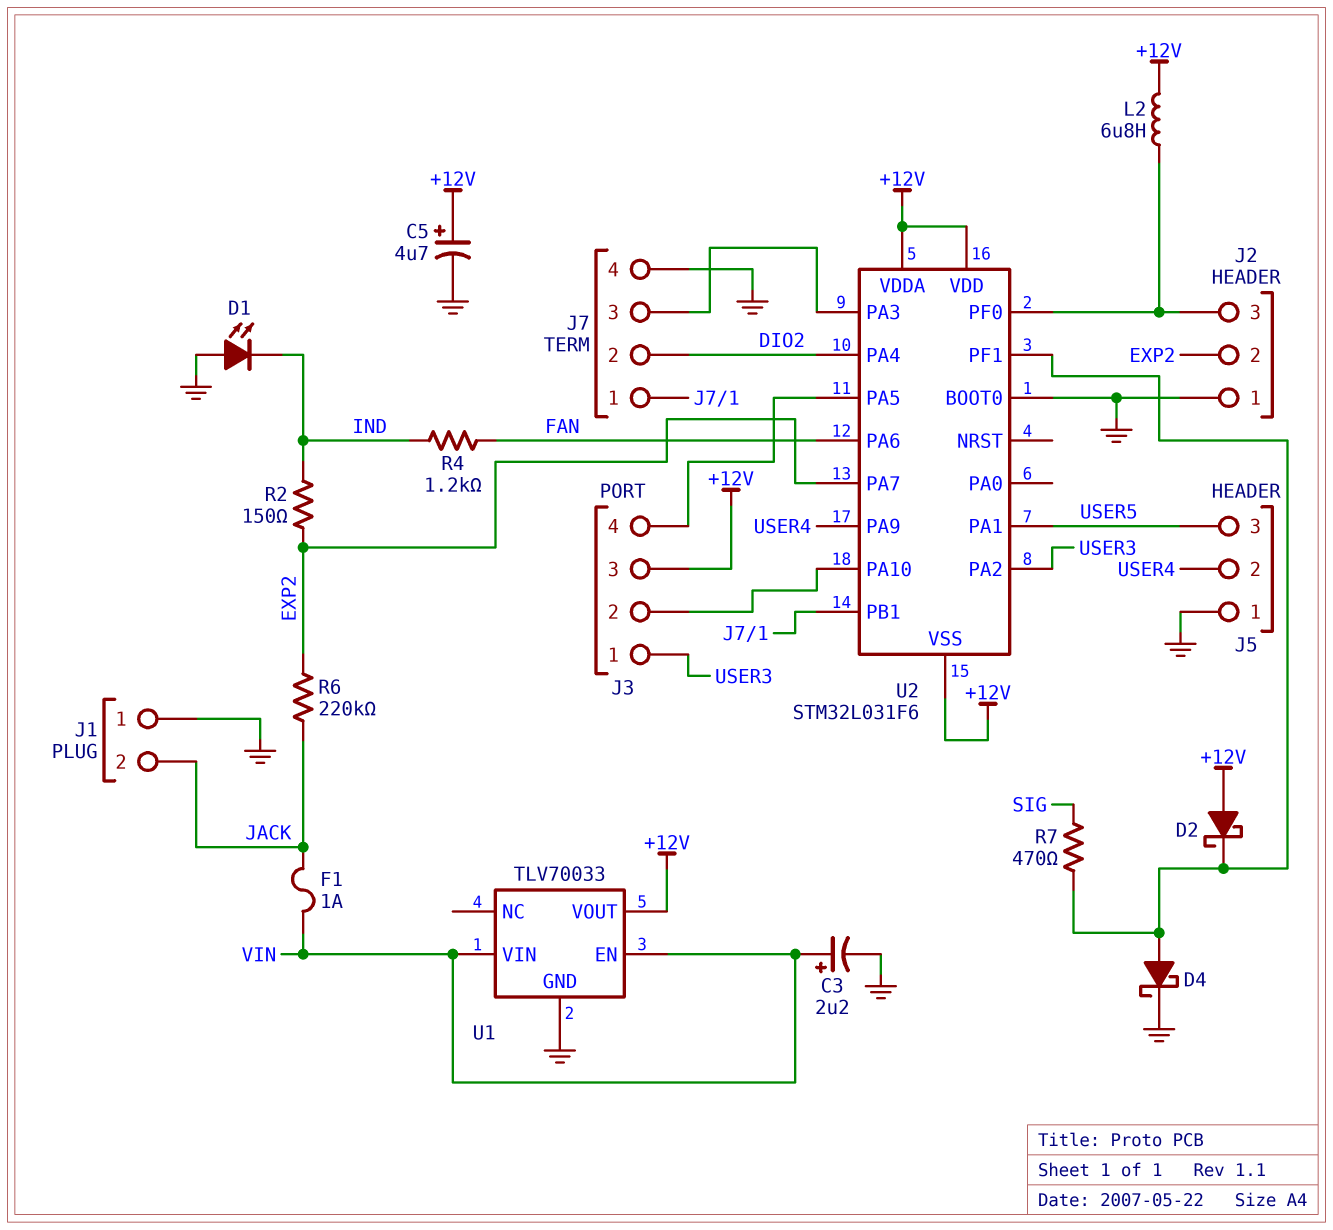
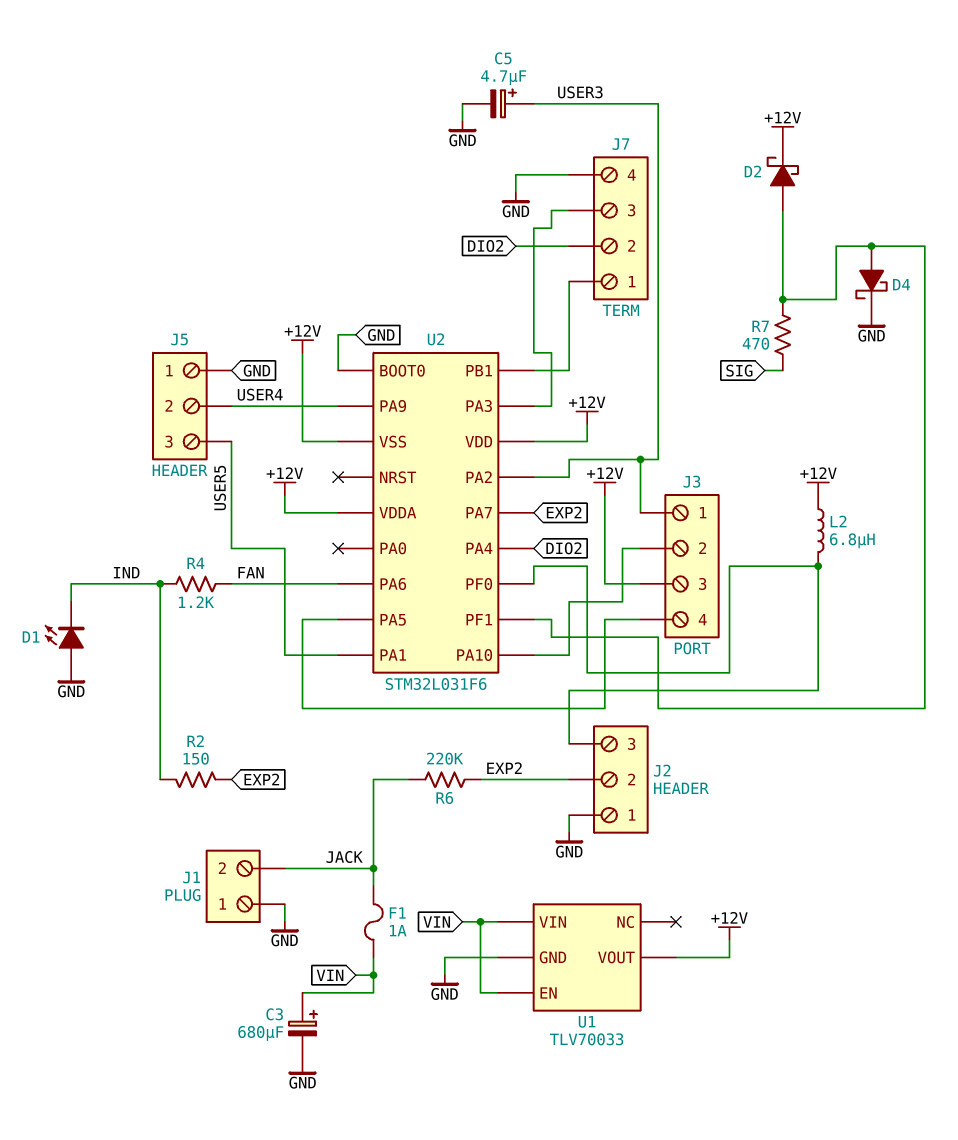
C3: 2.2uF (plus VIN, minus GND) -> 680uF (plus VIN, minus GND)
C5: 4.7uF (plus +12V, minus GND) -> 4.7uF (plus USER3, minus GND)
D2: schottky (A +12V, K U2/PF1) -> schottky (A U2/PF1, K +12V)

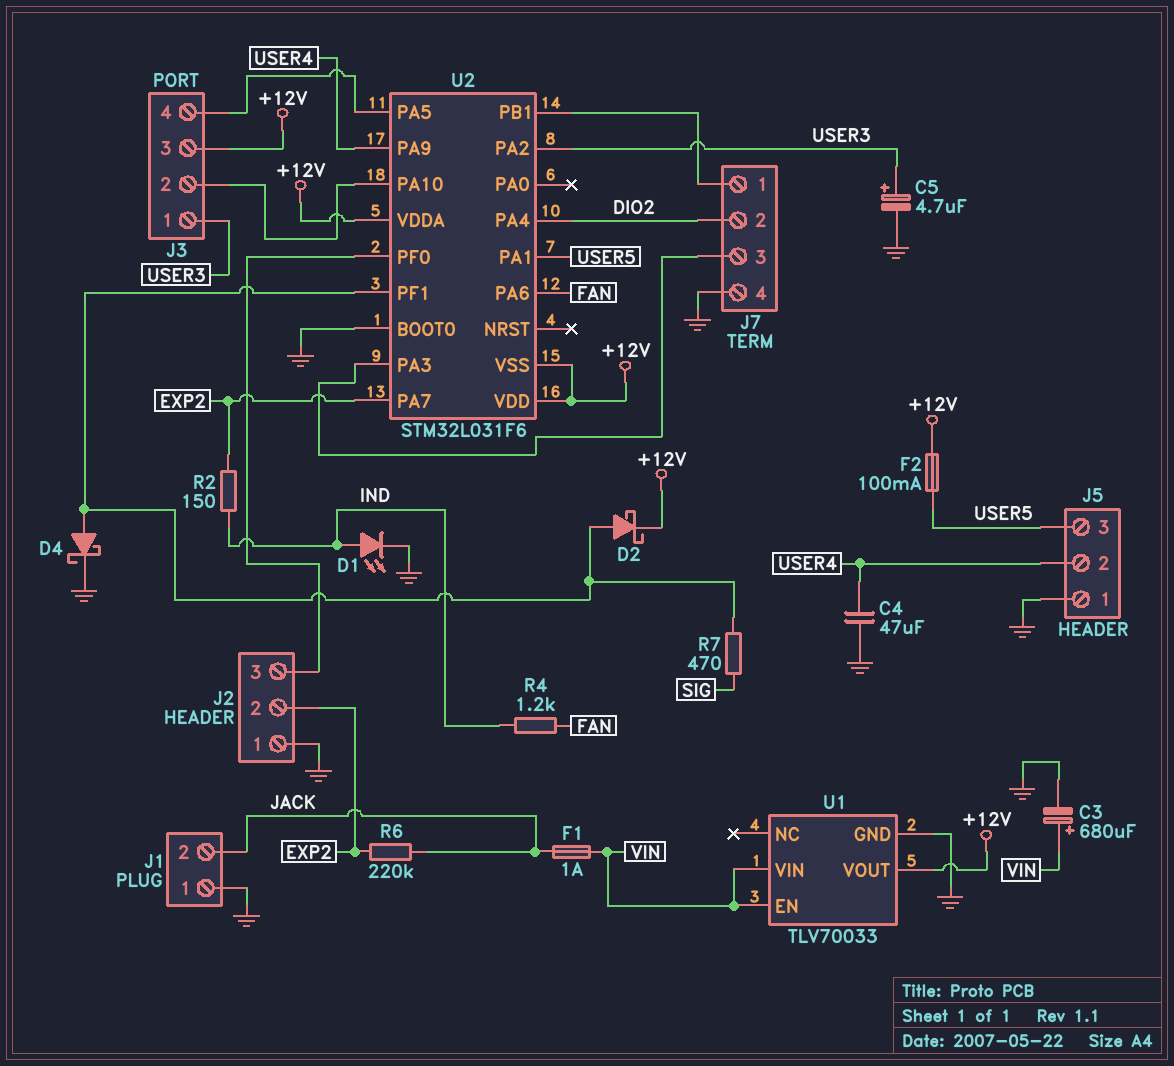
C4: none -> 47uF (GND, USER4)
D1: LED (A GND, K IND) -> LED (A IND, K GND)
F2: none -> 100mA (+12V, USER5)
L2: 6.8uH (+12V, J2/3) -> none

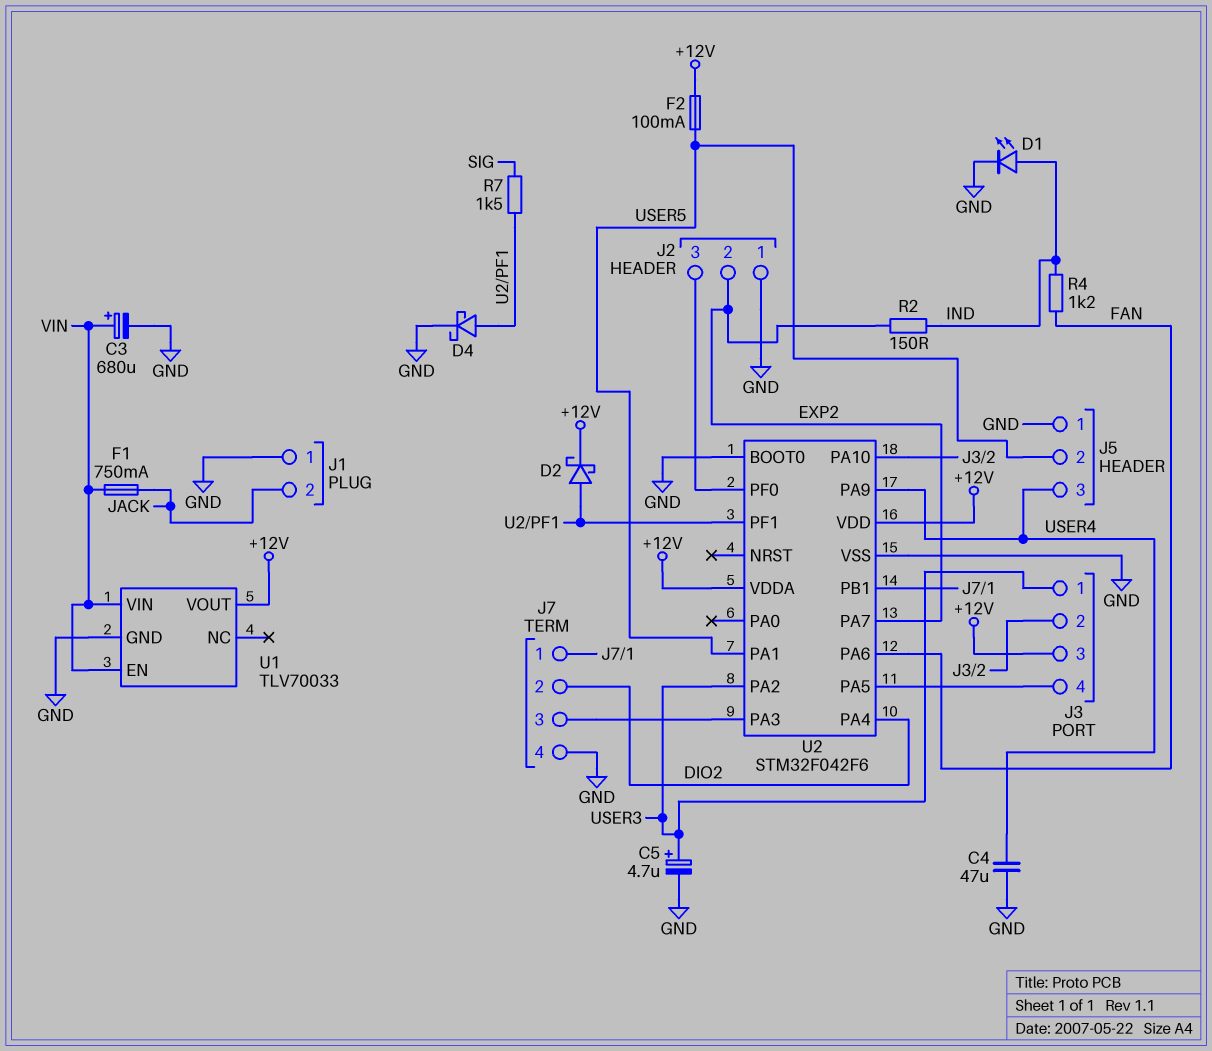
F1: 1A (JACK, VIN) -> 750mA (JACK, VIN)
J5 pin 2: USER4 -> USER5
J5 pin 3: USER5 -> USER4
R6: 220k (EXP2, JACK) -> none
R7: 470 (SIG, U2/PF1) -> 1.5k (SIG, U2/PF1)
U2: STM32L031F6 -> STM32F042F6
U2 pin VSS: +12V -> GND

